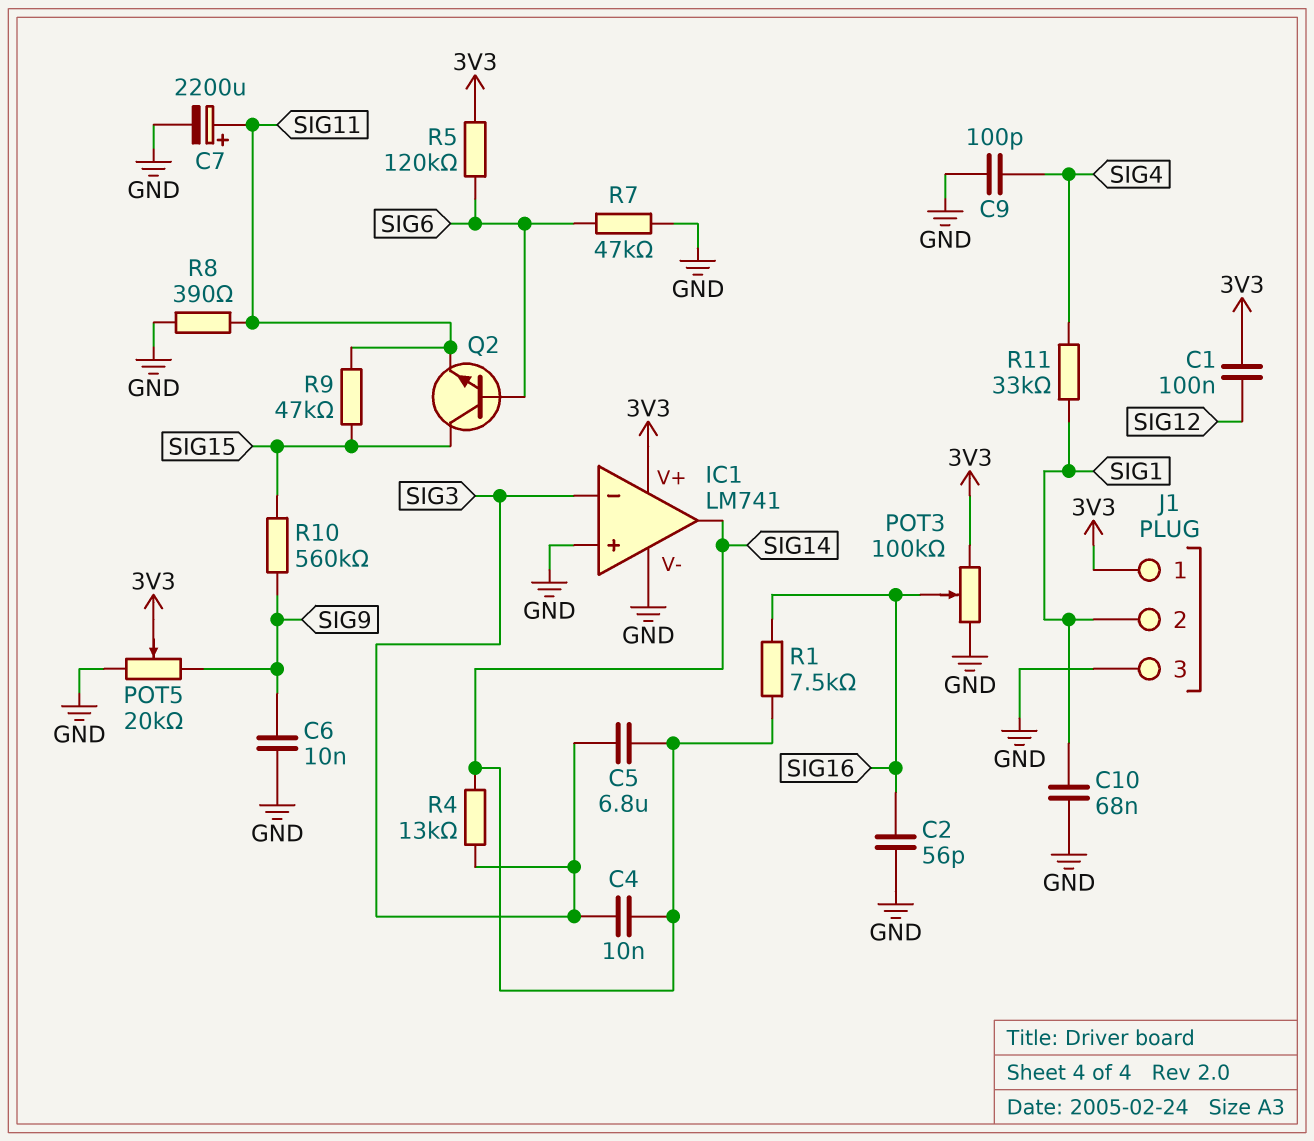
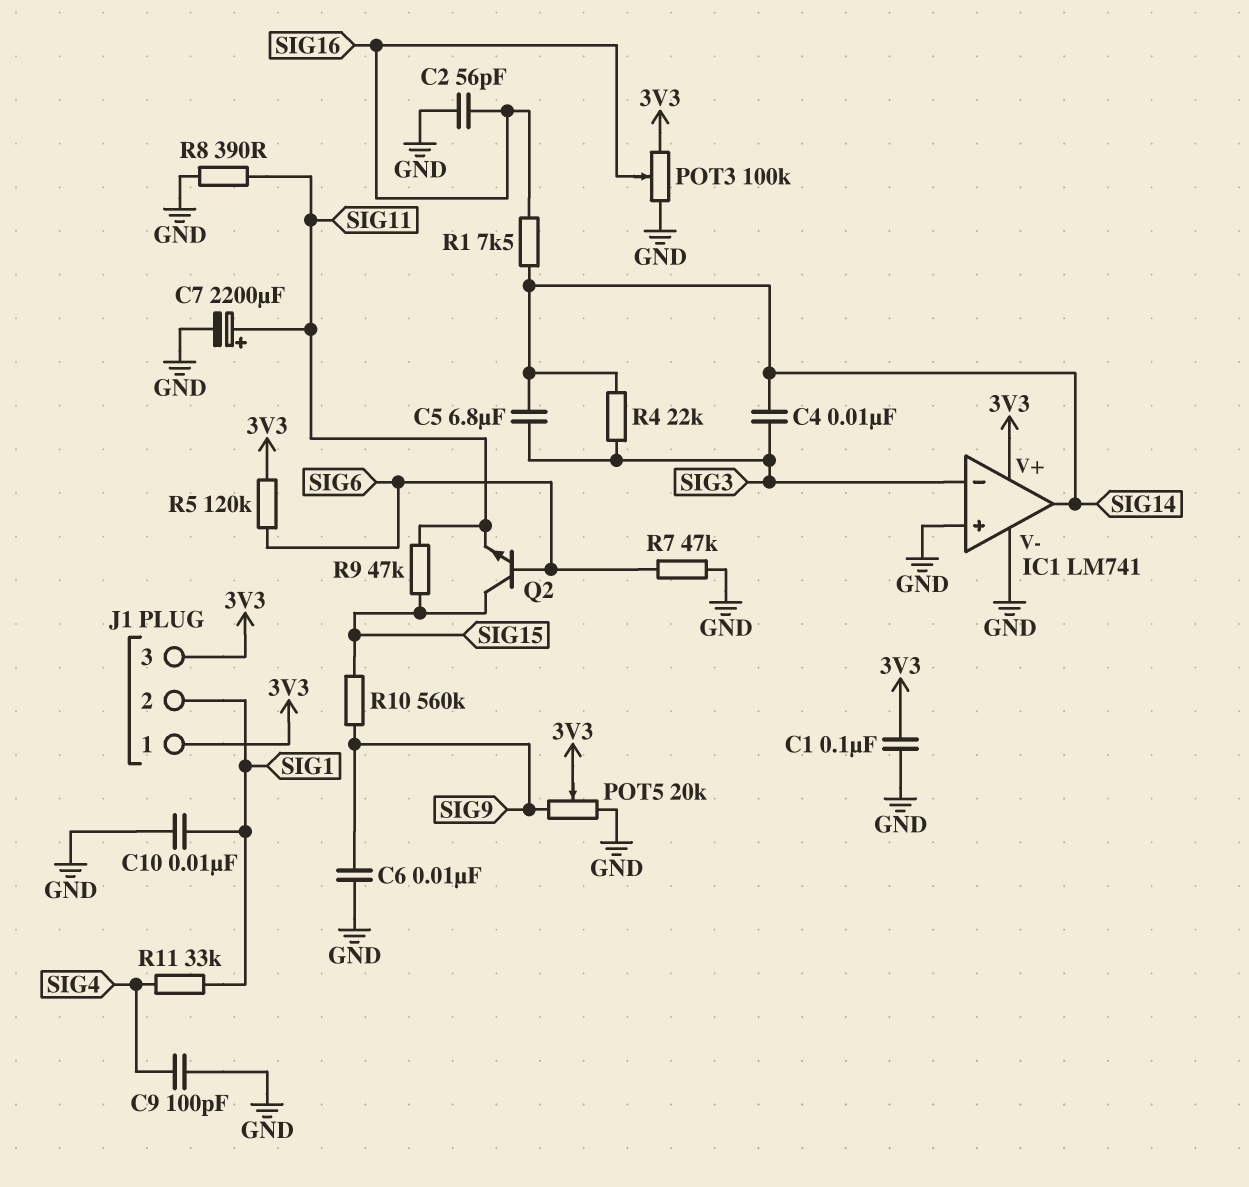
C1: 100nF (3V3, SIG12) -> 100nF (3V3, GND)
C10: 68nF (GND, SIG1) -> 10nF (GND, SIG1)
J1 pin 3: GND -> 3V3
R4: 13k (SIG3, SIG14) -> 22k (SIG3, SIG14)

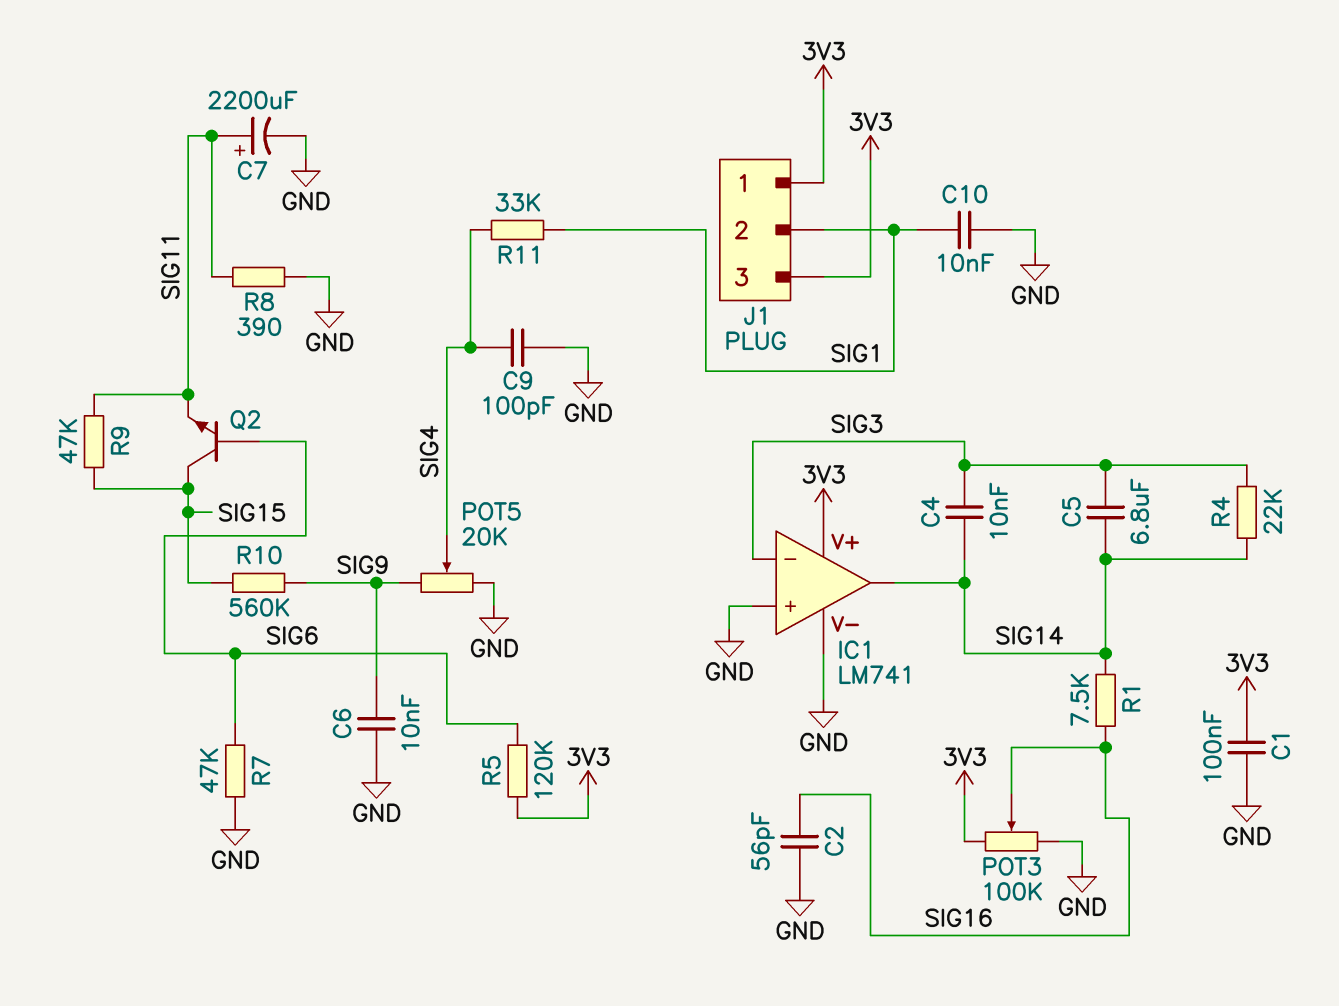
POT5: 20k (GND, SIG9, wiper 3V3) -> 20k (GND, SIG9, wiper SIG4)

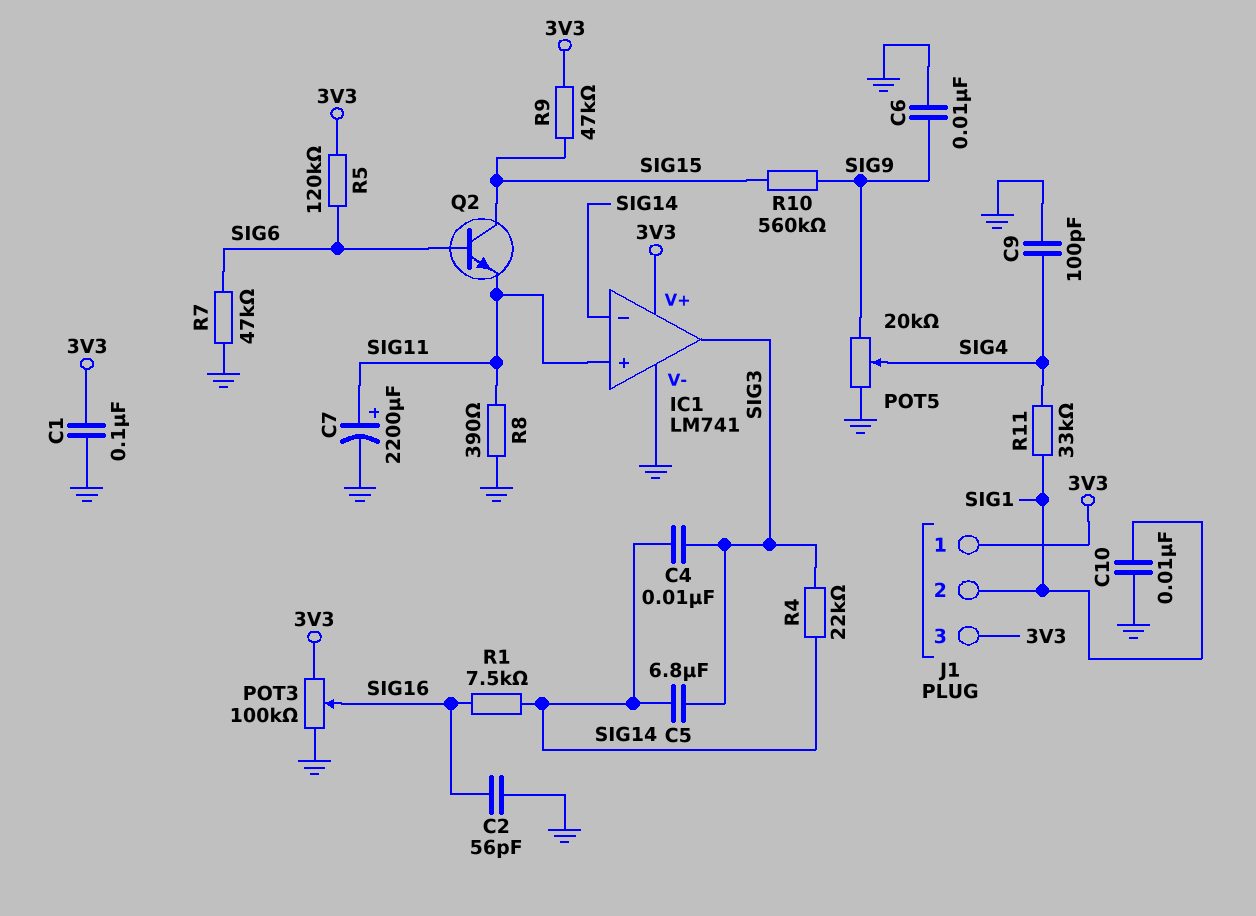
IC1 pin in+: GND -> SIG11
IC1 pin in-: SIG3 -> SIG14
IC1 pin out: SIG14 -> SIG3
R9: 47k (SIG11, SIG15) -> 47k (3V3, SIG15)

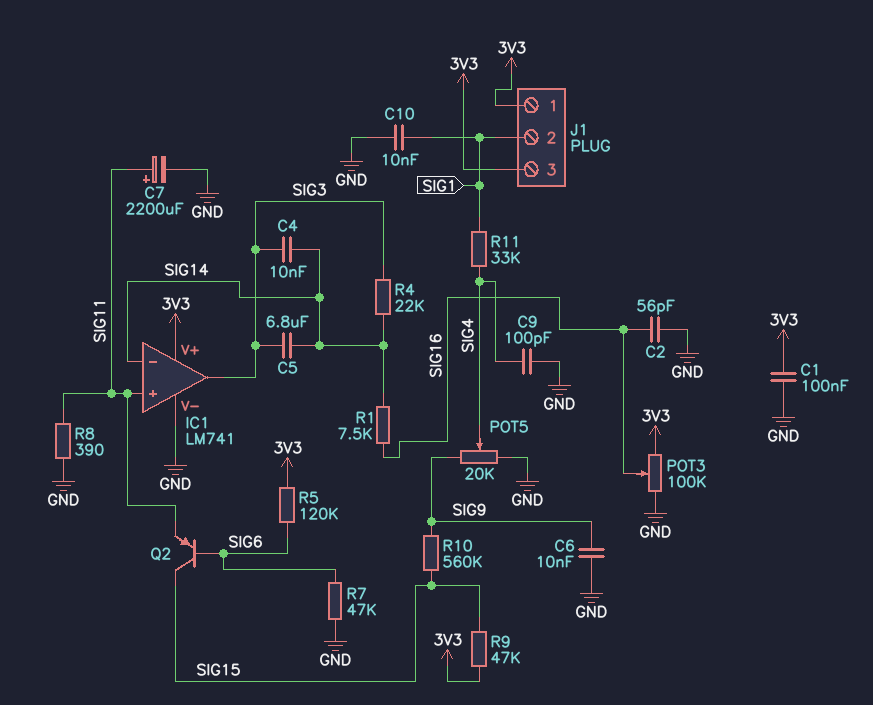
Q2: NPN (B SIG6, C SIG15, E SIG11) -> PNP (B SIG6, C SIG15, E SIG11)

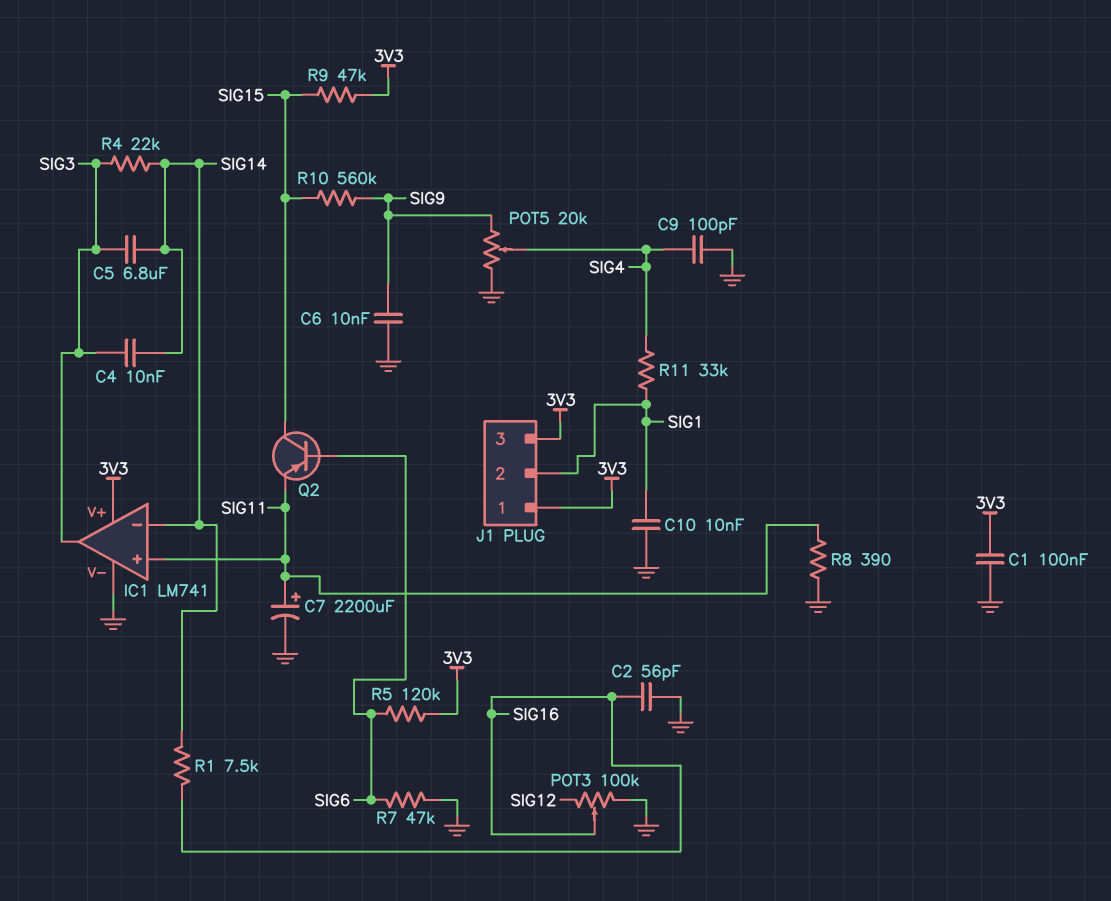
POT3: 100k (3V3, GND, wiper SIG16) -> 100k (GND, SIG12, wiper SIG16)

